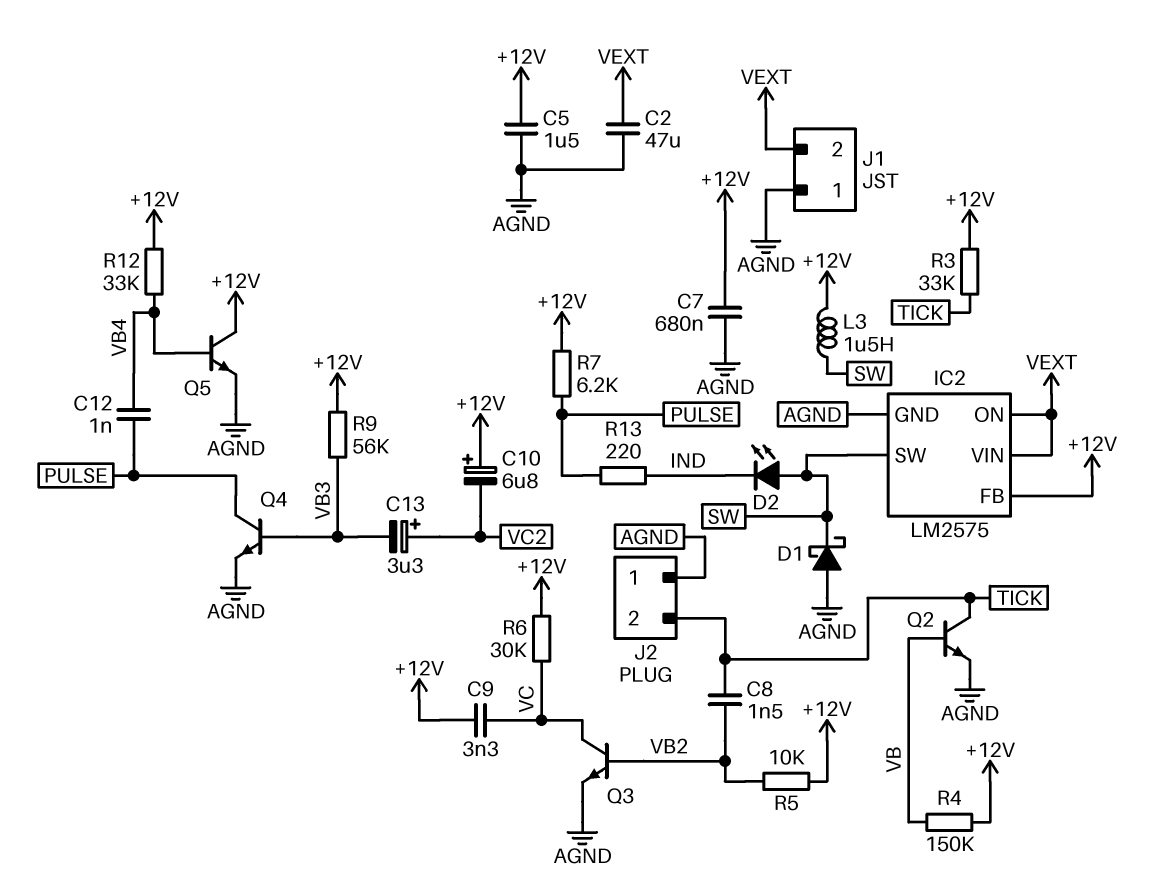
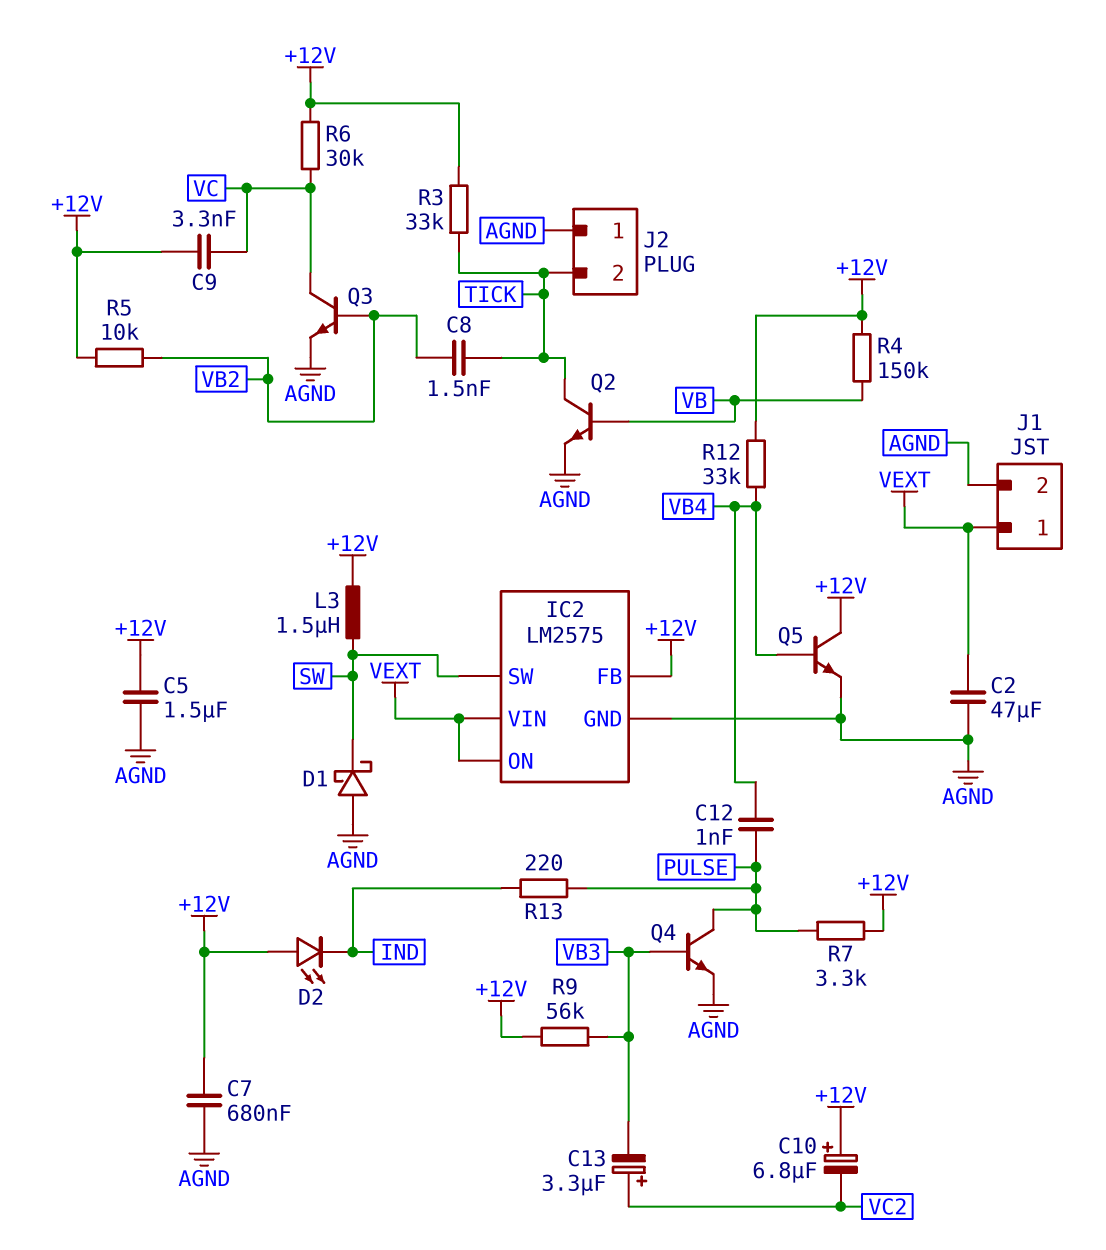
D2: LED (A SW, K IND) -> LED (A +12V, K IND)
J1 pin 1: AGND -> VEXT
J1 pin 2: VEXT -> AGND
R7: 6.2k (+12V, PULSE) -> 3.3k (+12V, PULSE)

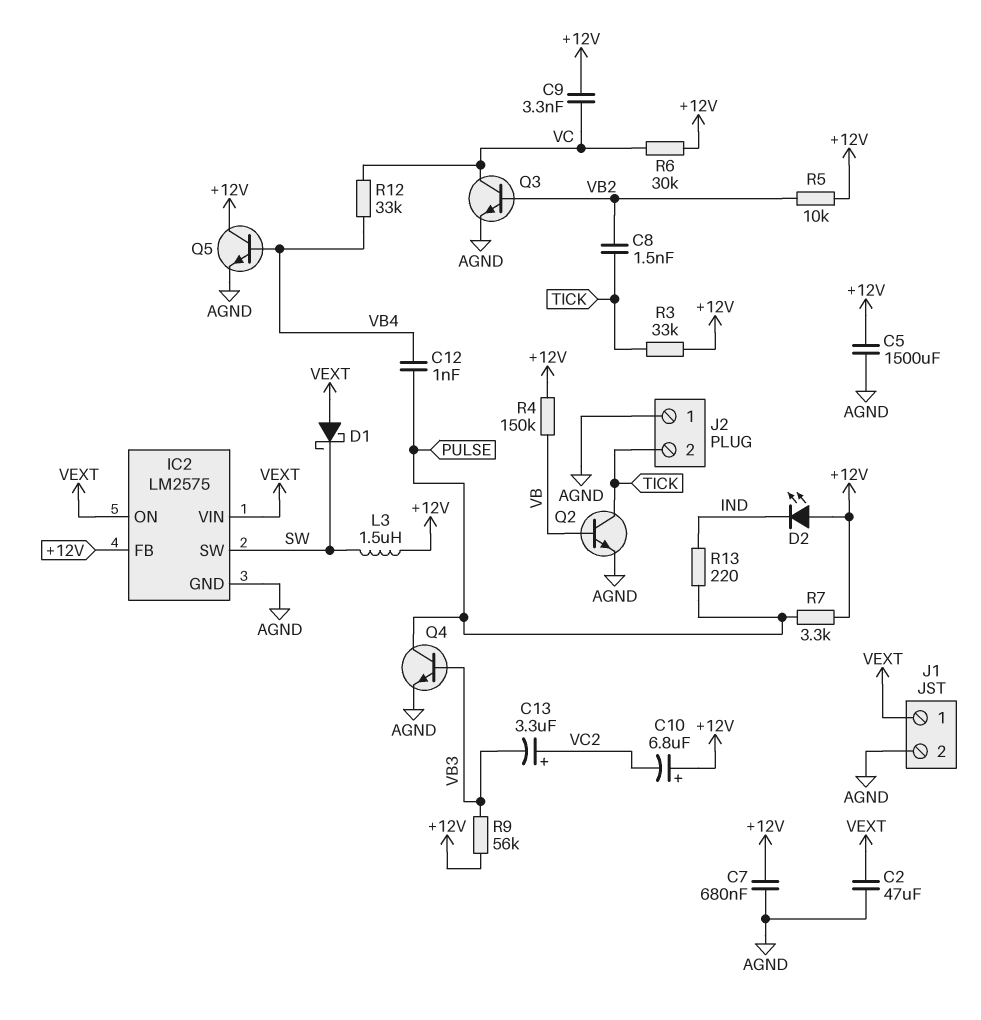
C5: 1.5uF (+12V, AGND) -> 1500uF (+12V, AGND)
D1: schottky (A AGND, K SW) -> schottky (A VEXT, K SW)
R12: 33k (+12V, VB4) -> 33k (VB4, VC)

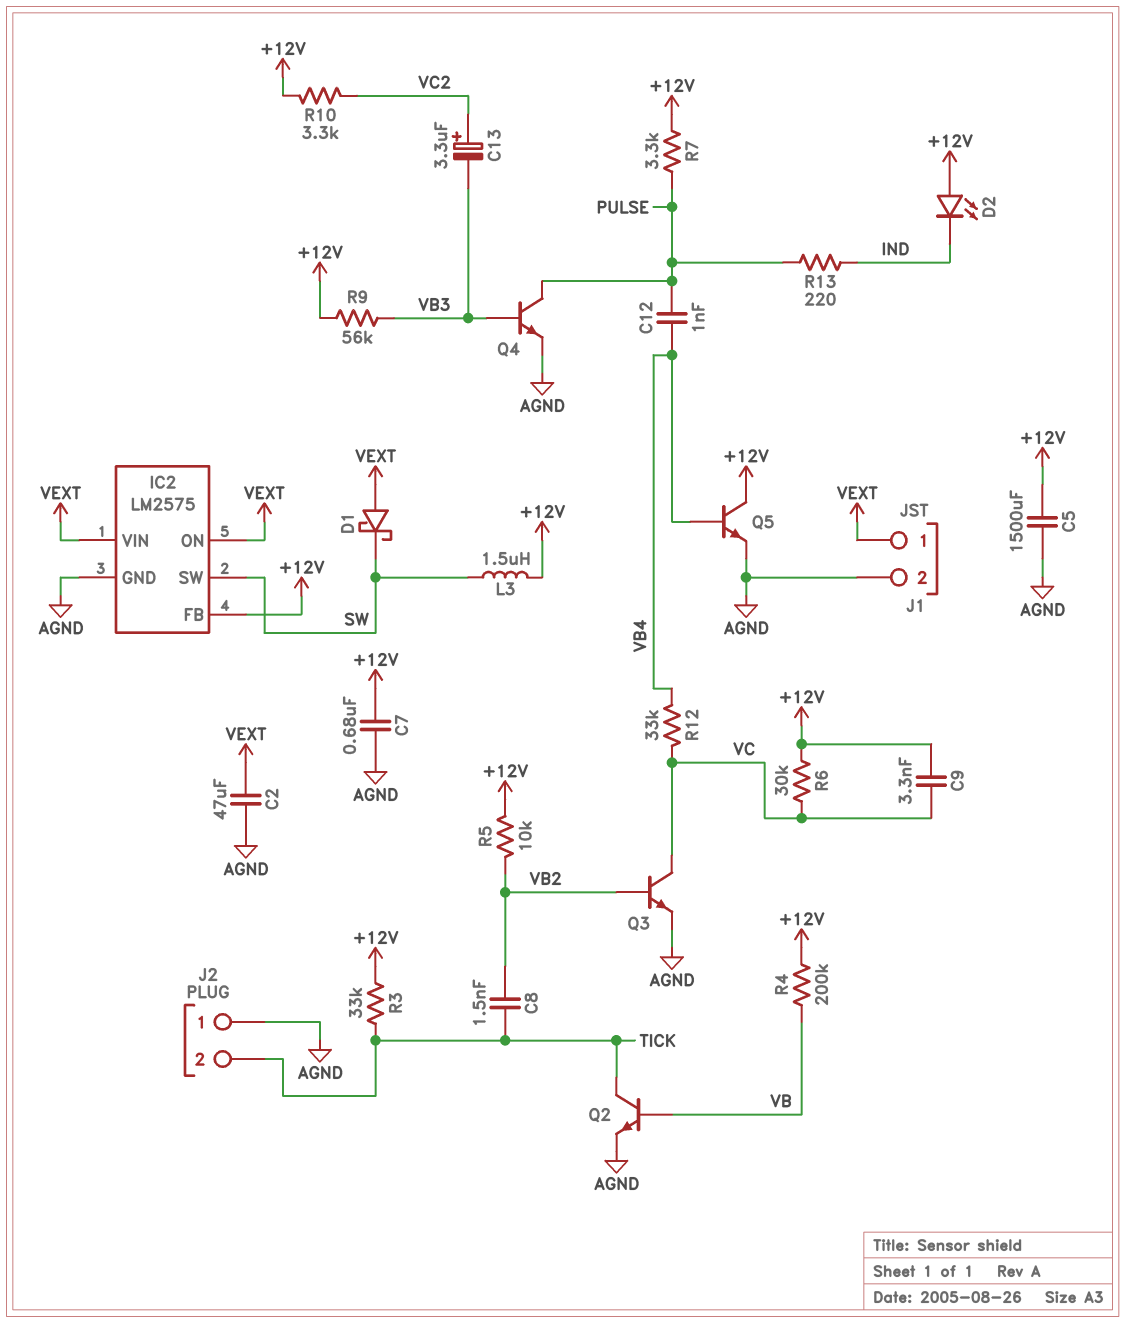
C10: 6.8uF (plus +12V, minus VC2) -> none
R4: 150k (+12V, VB) -> 200k (+12V, VB)
R10: none -> 3.3k (+12V, VC2)

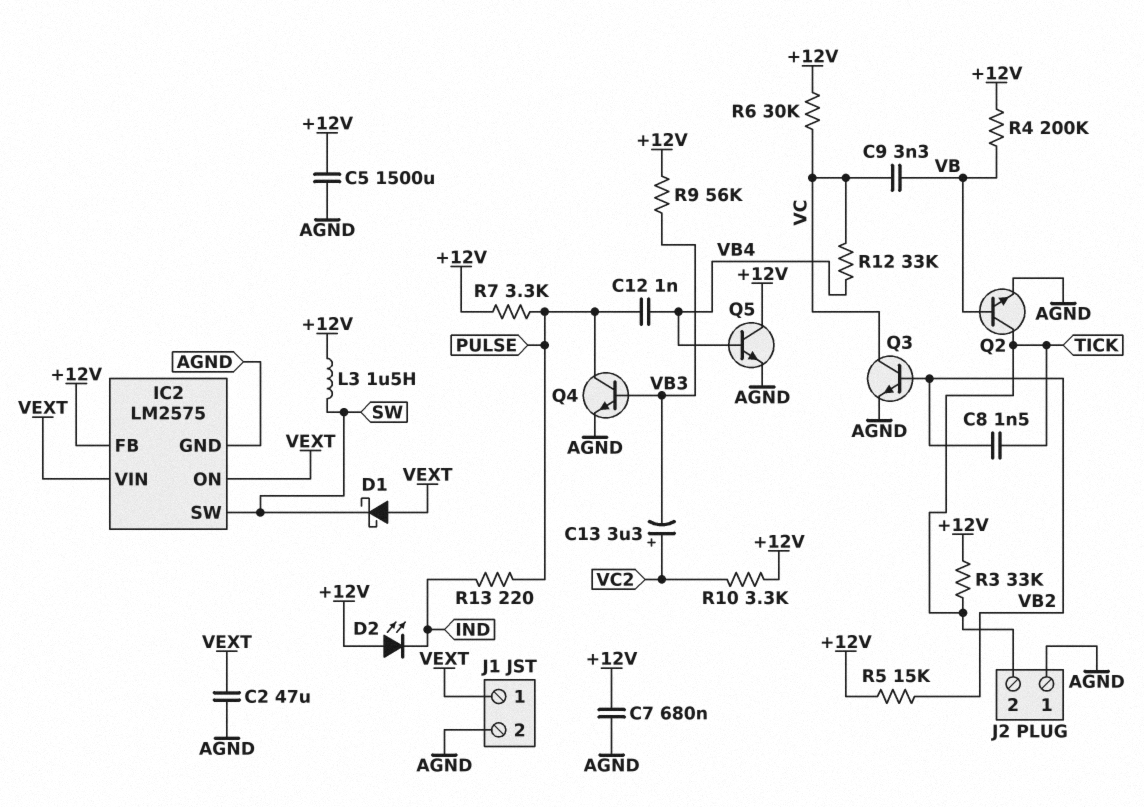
C9: 3.3nF (+12V, VC) -> 3.3nF (VB, VC)
R5: 10k (+12V, VB2) -> 15k (+12V, VB2)

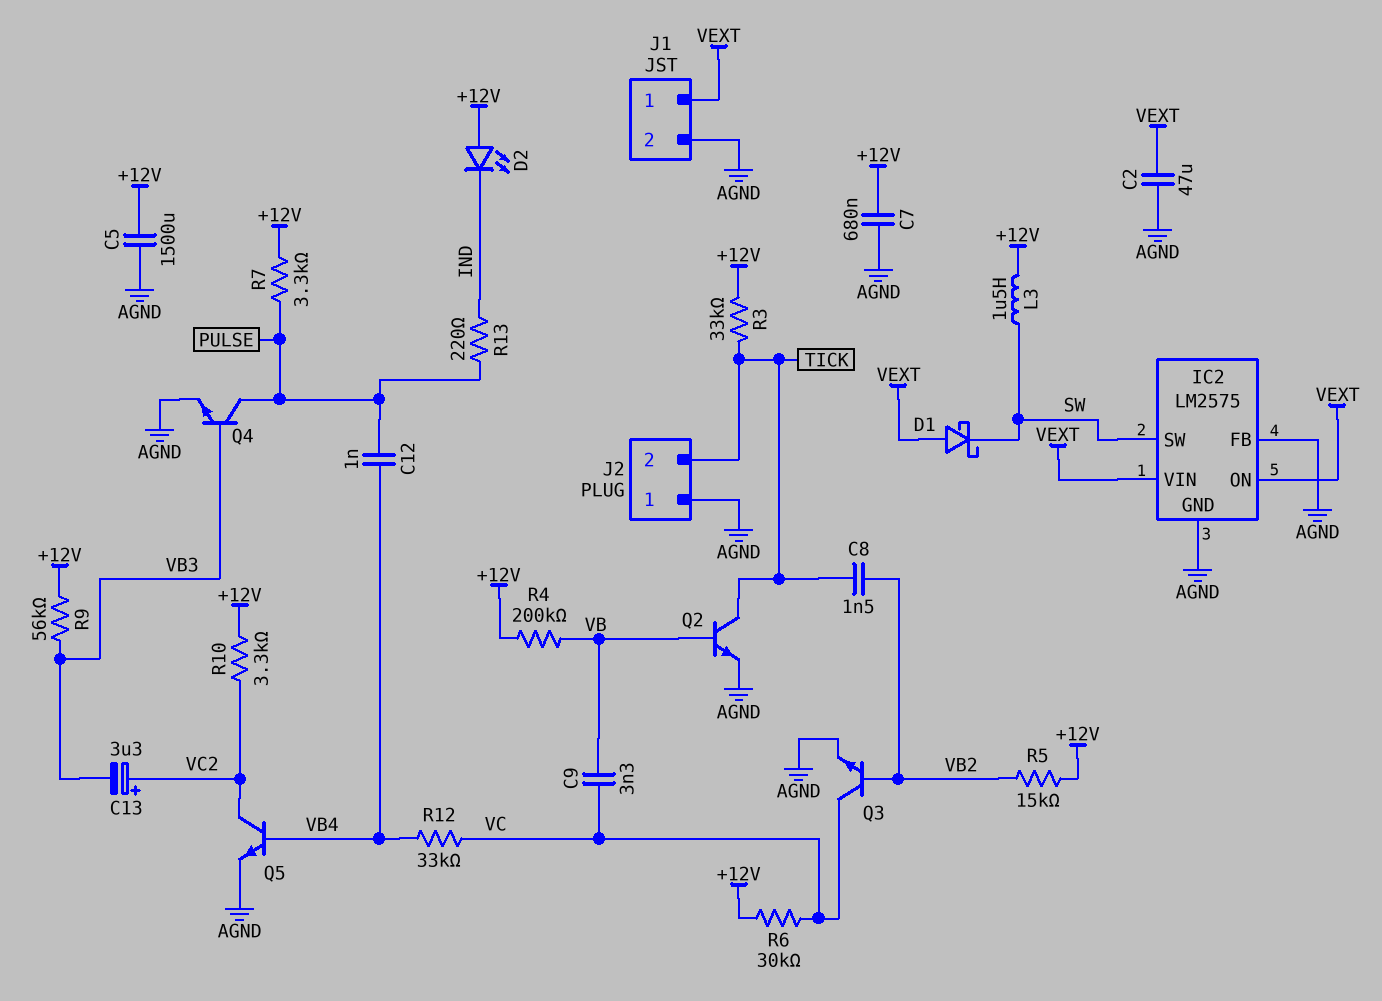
IC2 pin FB: +12V -> AGND
Q5: NPN (B VB4, C +12V, E AGND) -> NPN (B VB4, C VC2, E AGND)

